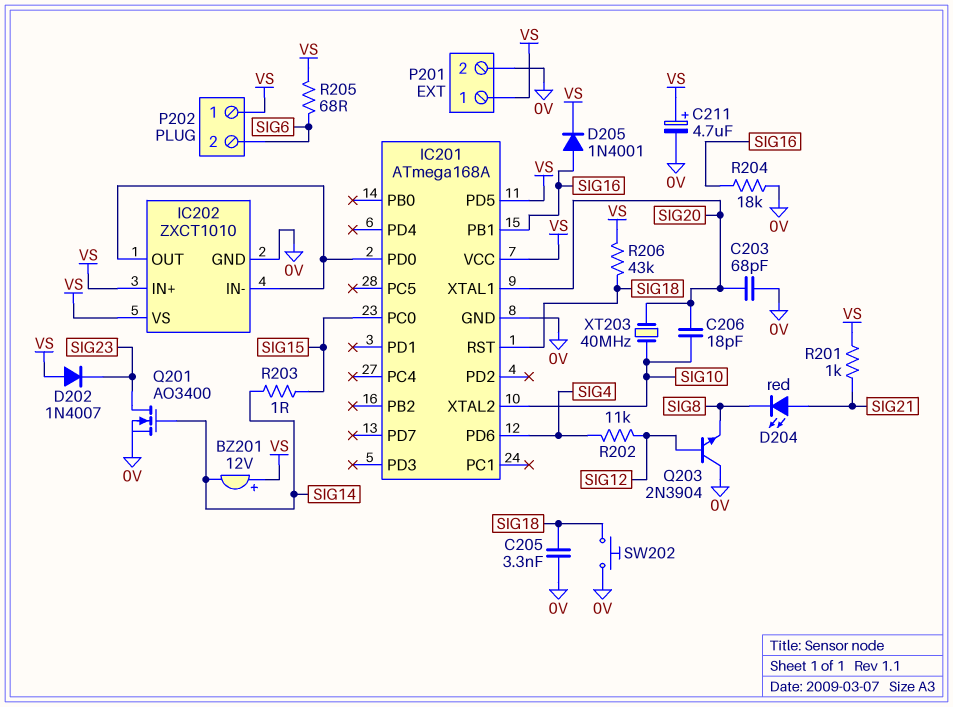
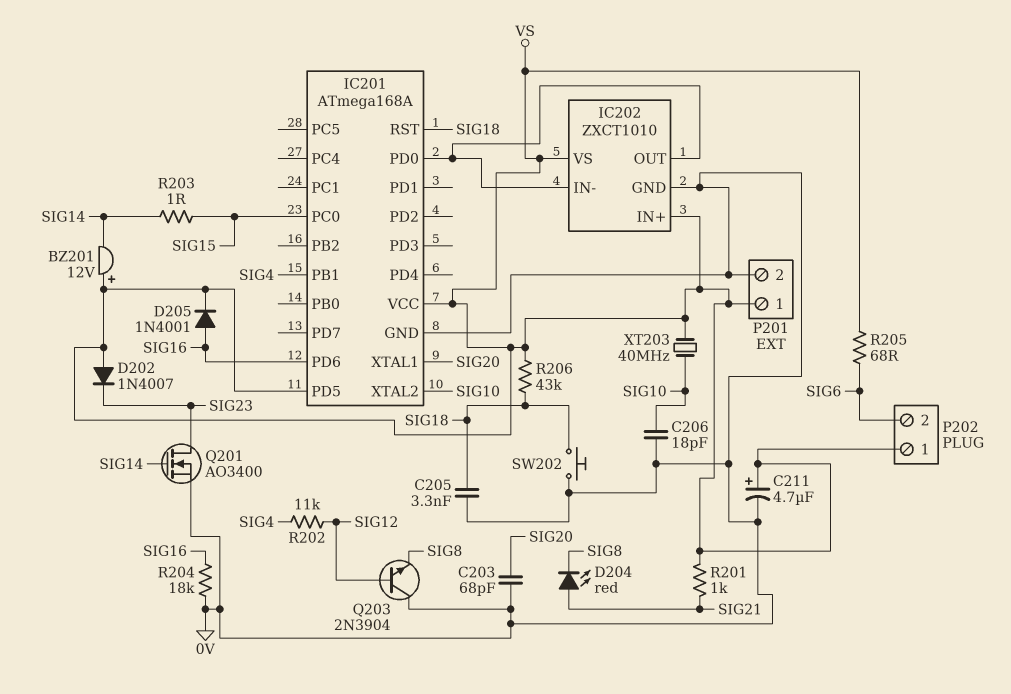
C206: 18pF (SIG10, SIG20) -> 18pF (0V, SIG10)
IC201 pin PB1: SIG16 -> SIG4
IC201 pin PD6: SIG4 -> SIG16
XT203: 40MHz (SIG10, SIG20) -> 40MHz (SIG10, VS)

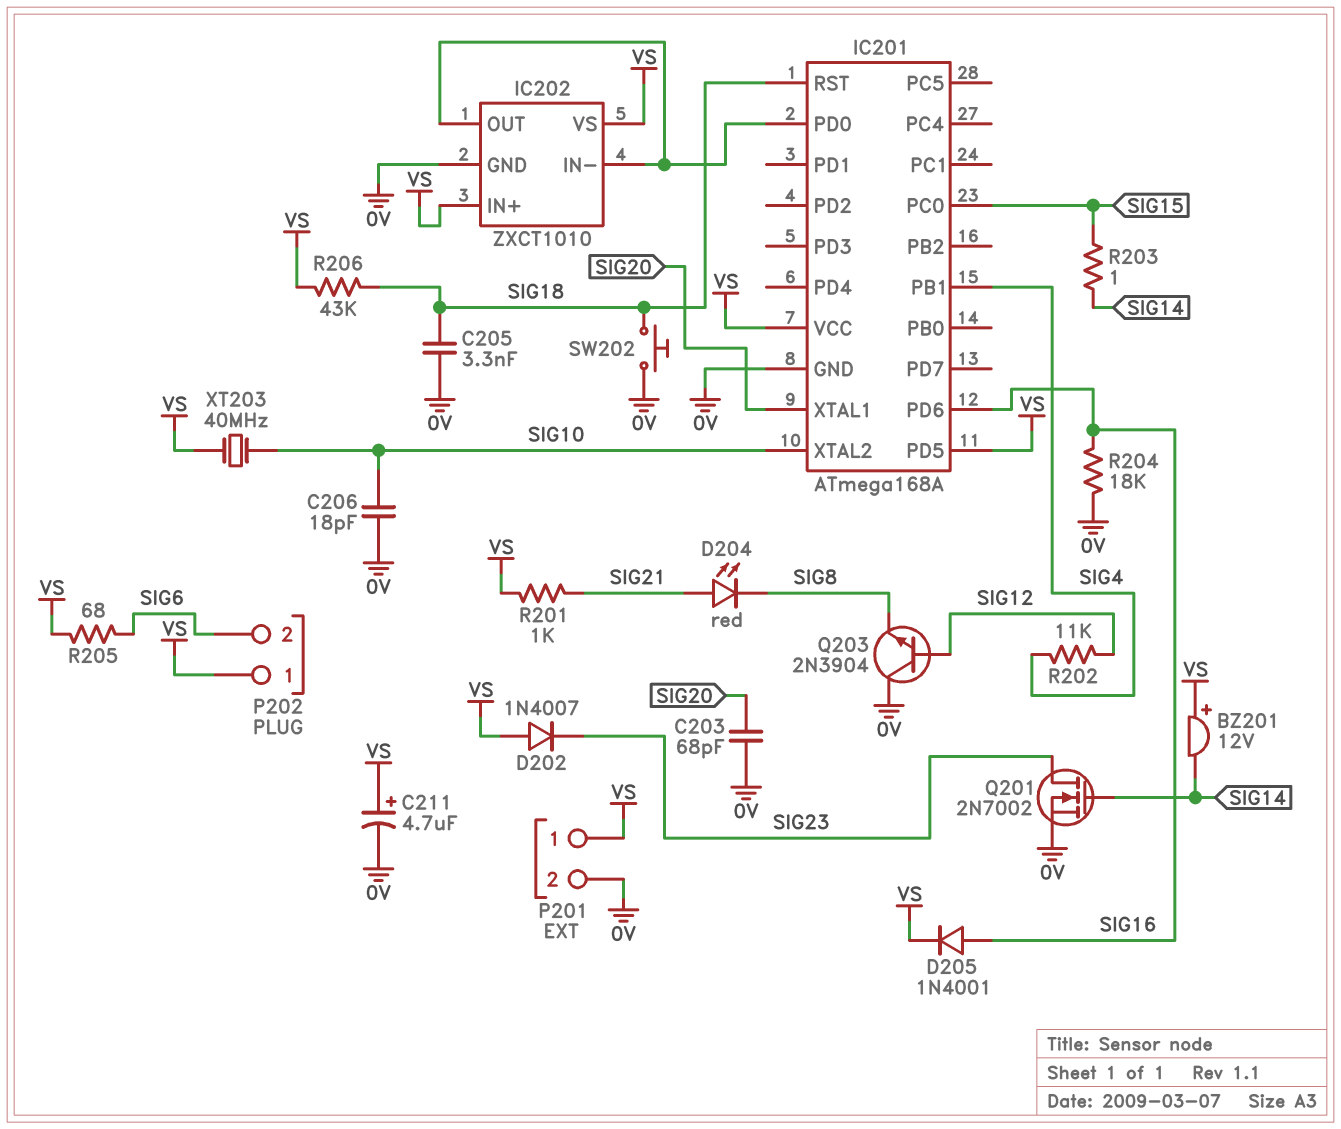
Q201: NMOS AO3400 (G SIG14, D SIG23, S 0V) -> NMOS 2N7002 (G SIG14, D SIG23, S 0V)

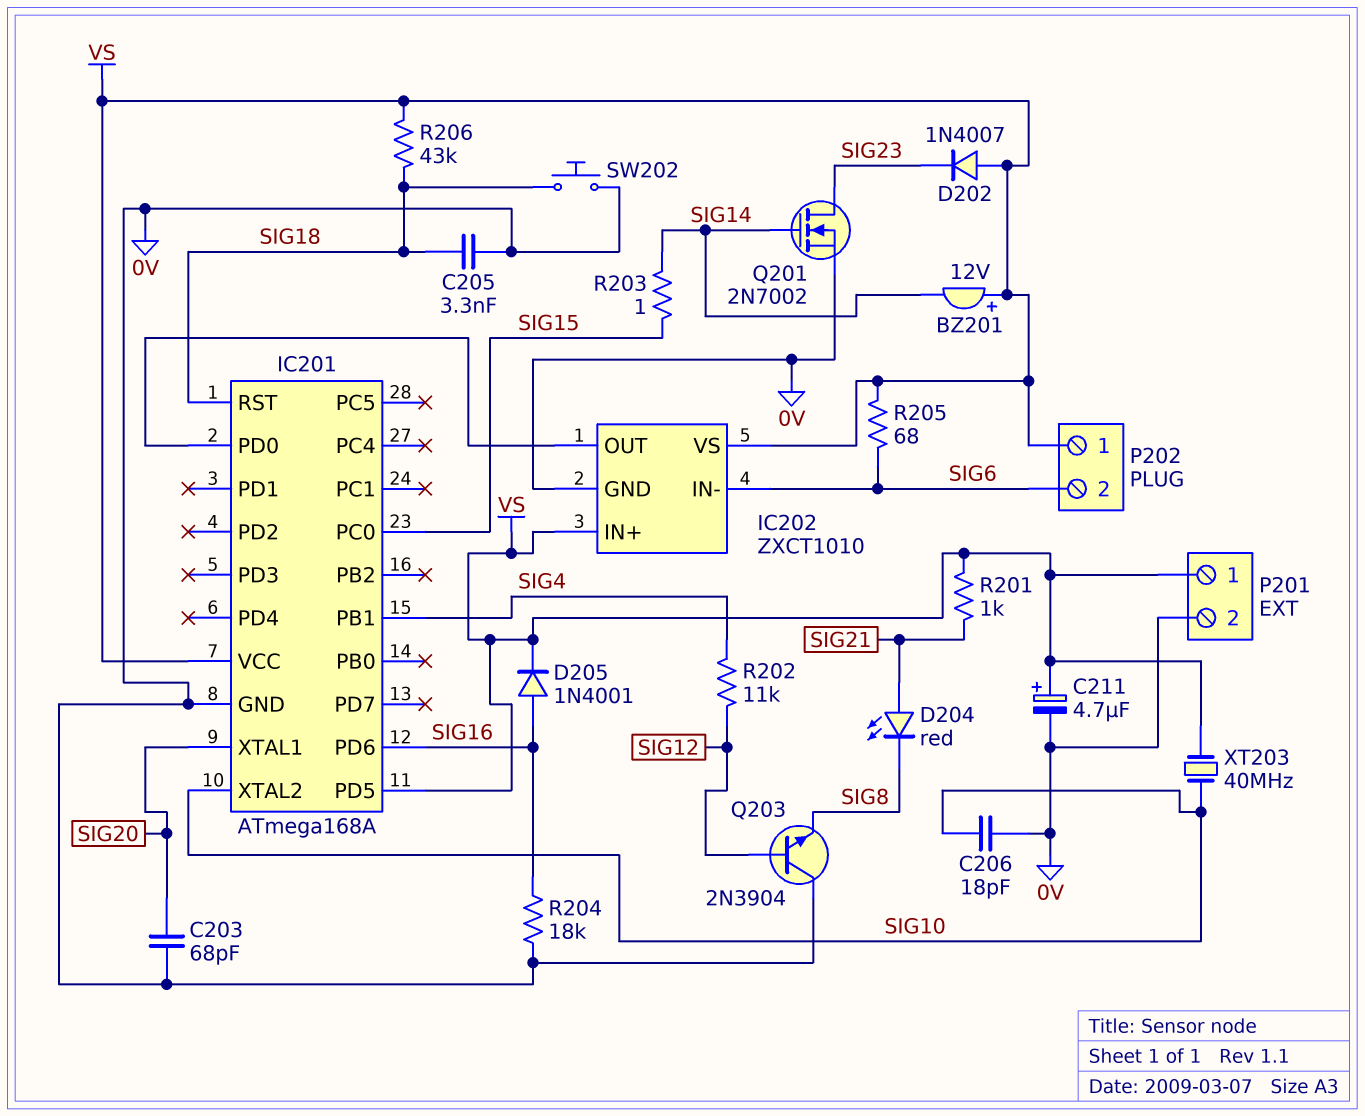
IC202 pin IN-: IC201/PD0 -> SIG6

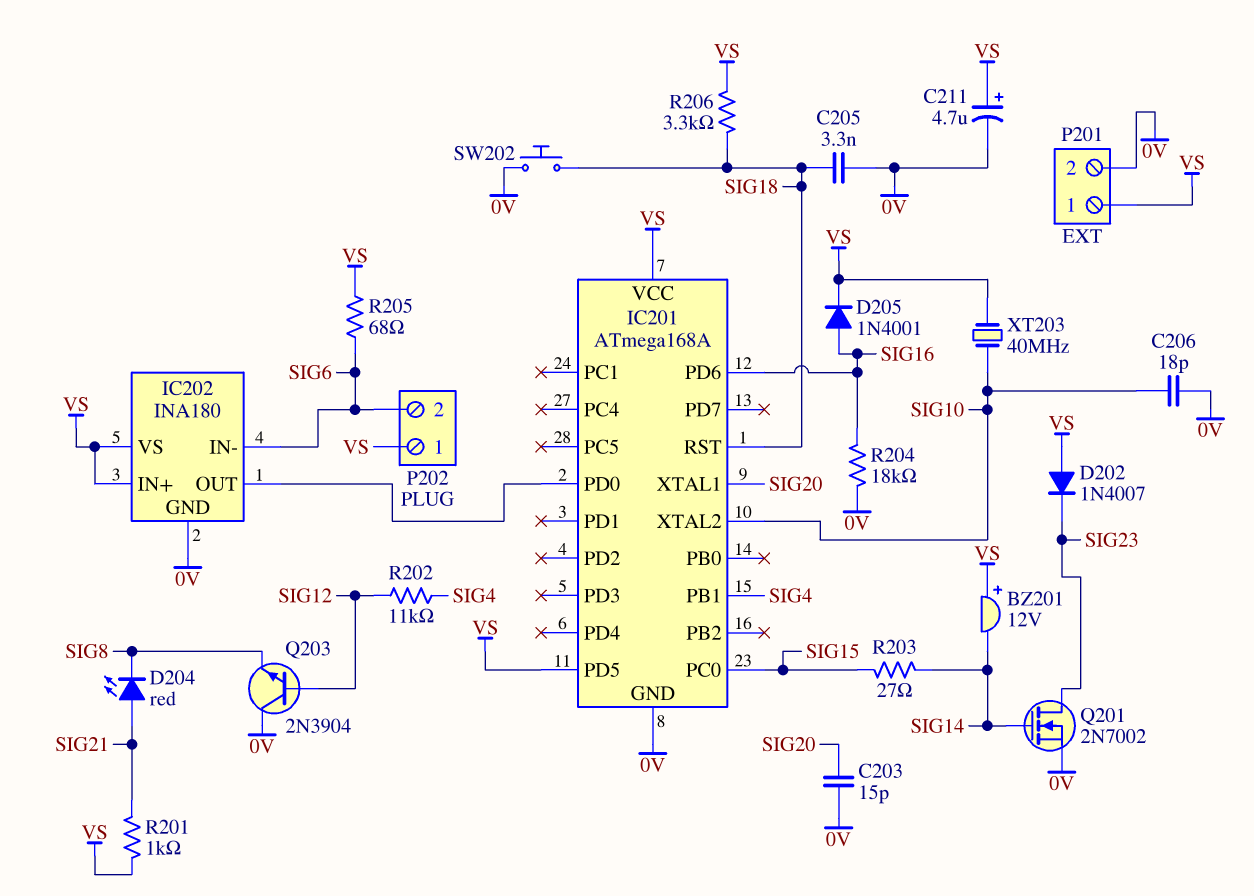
C203: 68pF (0V, SIG20) -> 15pF (0V, SIG20)
IC202: ZXCT1010 -> INA180
R203: 1 (SIG14, SIG15) -> 27 (SIG14, SIG15)
R206: 43k (SIG18, VS) -> 3.3k (SIG18, VS)

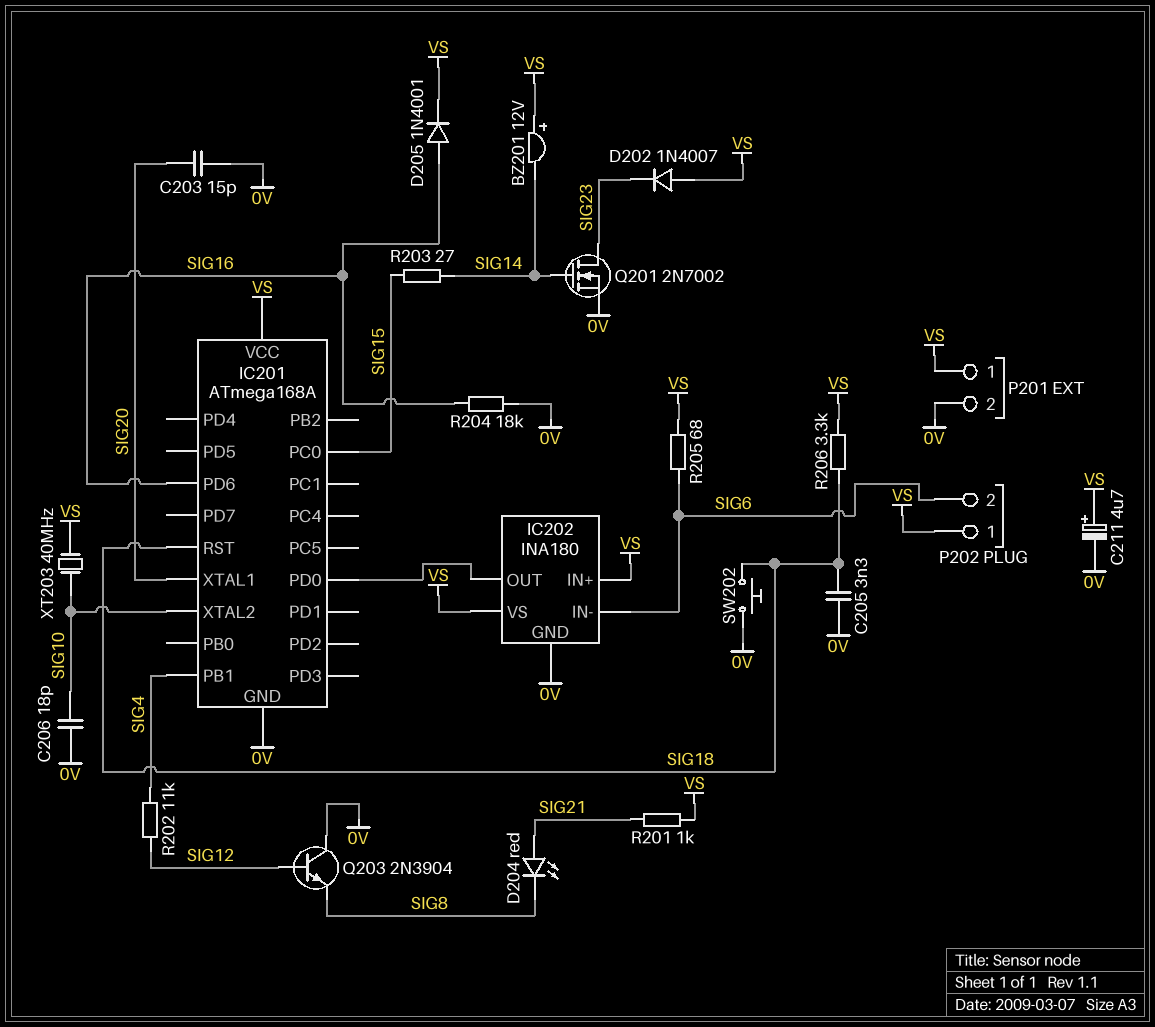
IC201 pin PD5: VS -> none

